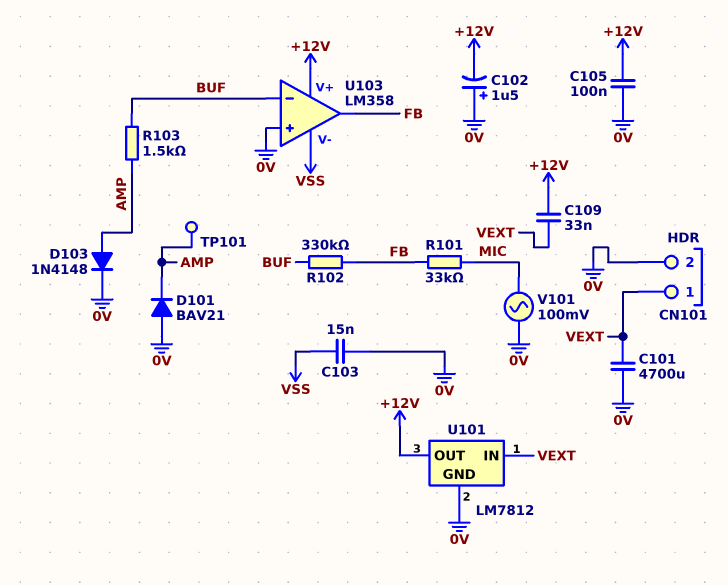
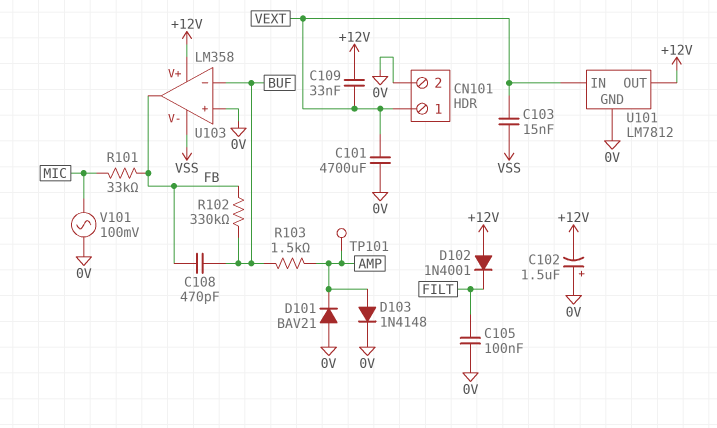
C103: 15nF (0V, VSS) -> 15nF (VEXT, VSS)
C105: 100nF (+12V, 0V) -> 100nF (0V, FILT)
C108: none -> 470pF (BUF, FB)
D102: none -> diode 1N4001 (A +12V, K FILT)

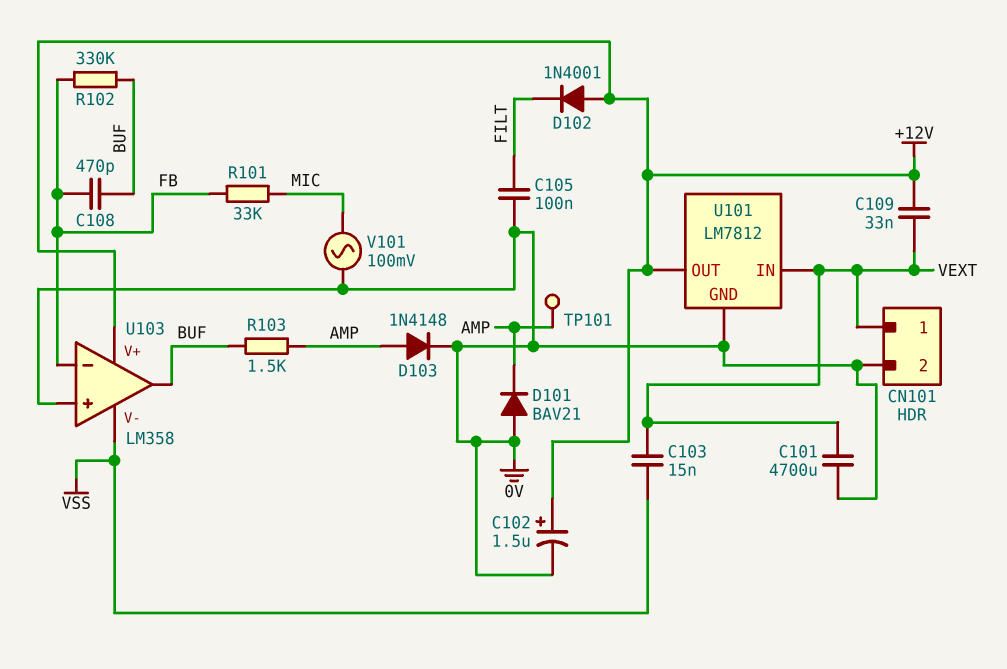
C102: 1.5uF (plus 0V, minus +12V) -> 1.5uF (plus +12V, minus 0V)
U103 pin in-: BUF -> FB
U103 pin out: FB -> BUF

